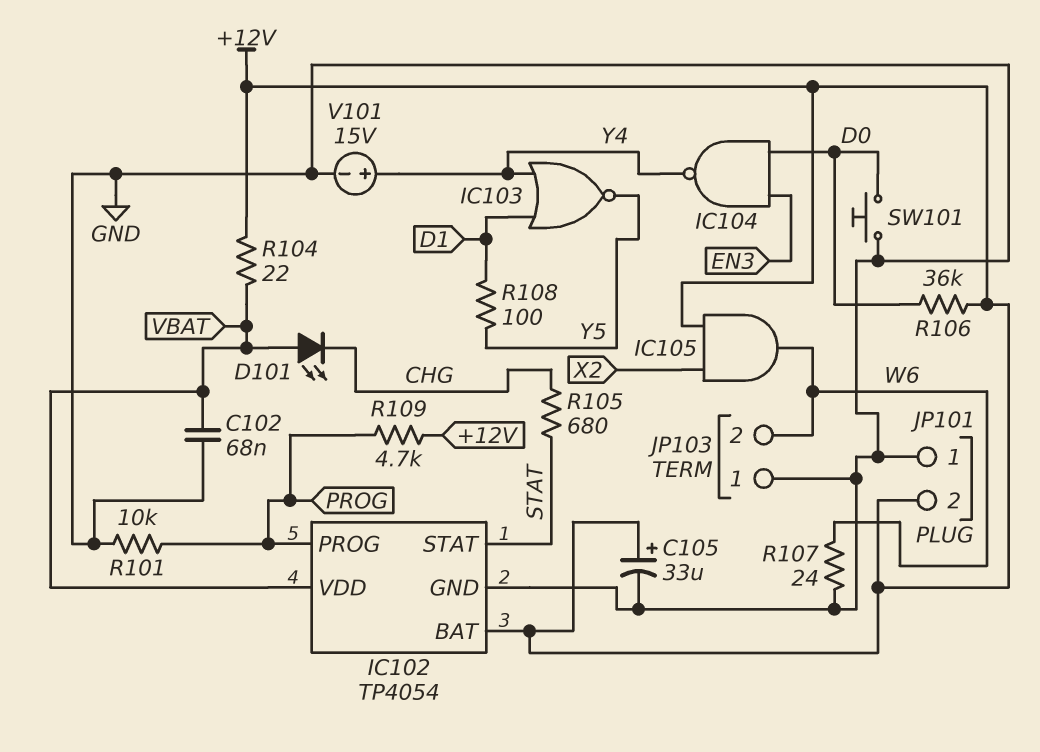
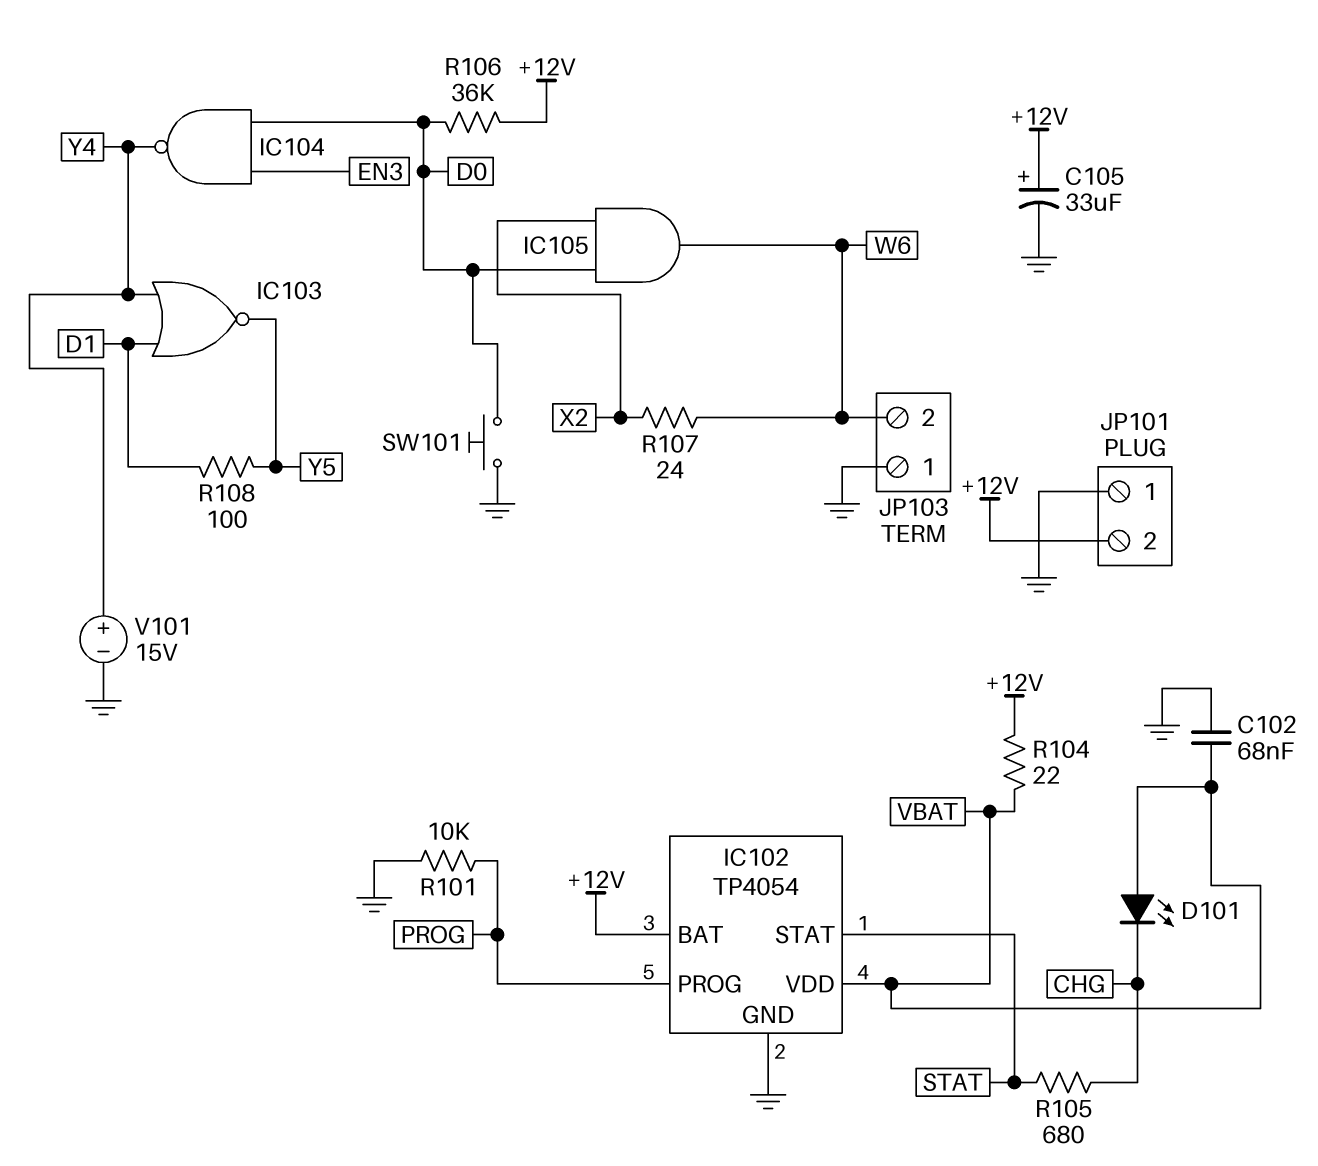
IC105: AND (in +12V, in X2, out W6) -> AND (in D0, in X2, out W6)
R107: 24 (GND, W6) -> 24 (W6, X2)
R109: 4.7k (+12V, PROG) -> none

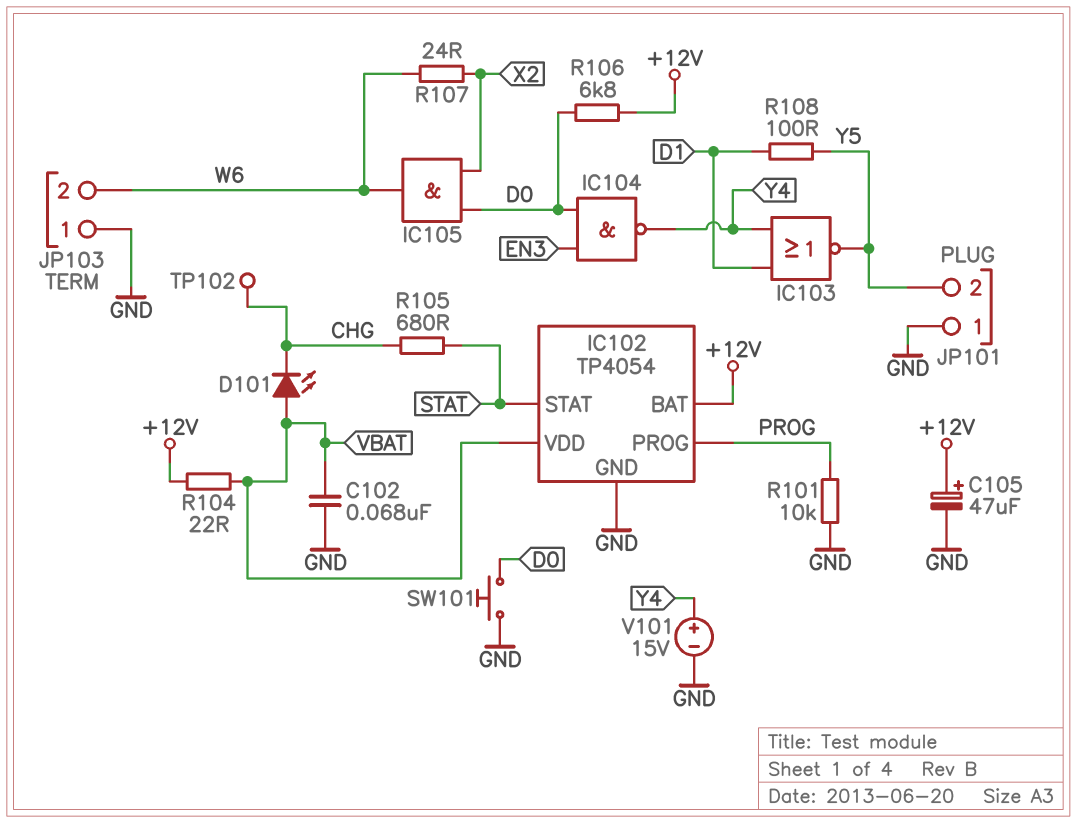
C105: 33uF (plus +12V, minus GND) -> 47uF (plus +12V, minus GND)
JP101 pin 2: +12V -> Y5
R106: 36k (+12V, D0) -> 6.8k (+12V, D0)
TP102: none -> test point (CHG)

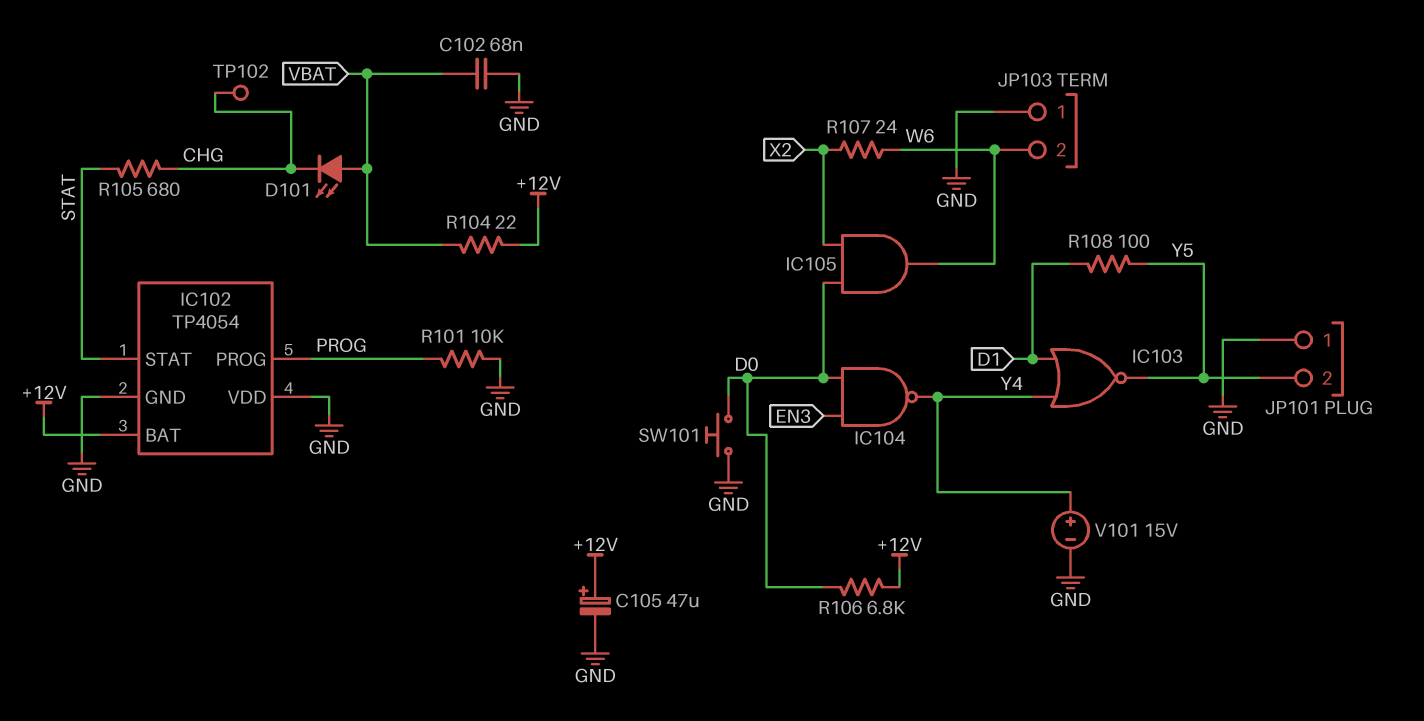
IC102 pin VDD: VBAT -> GND

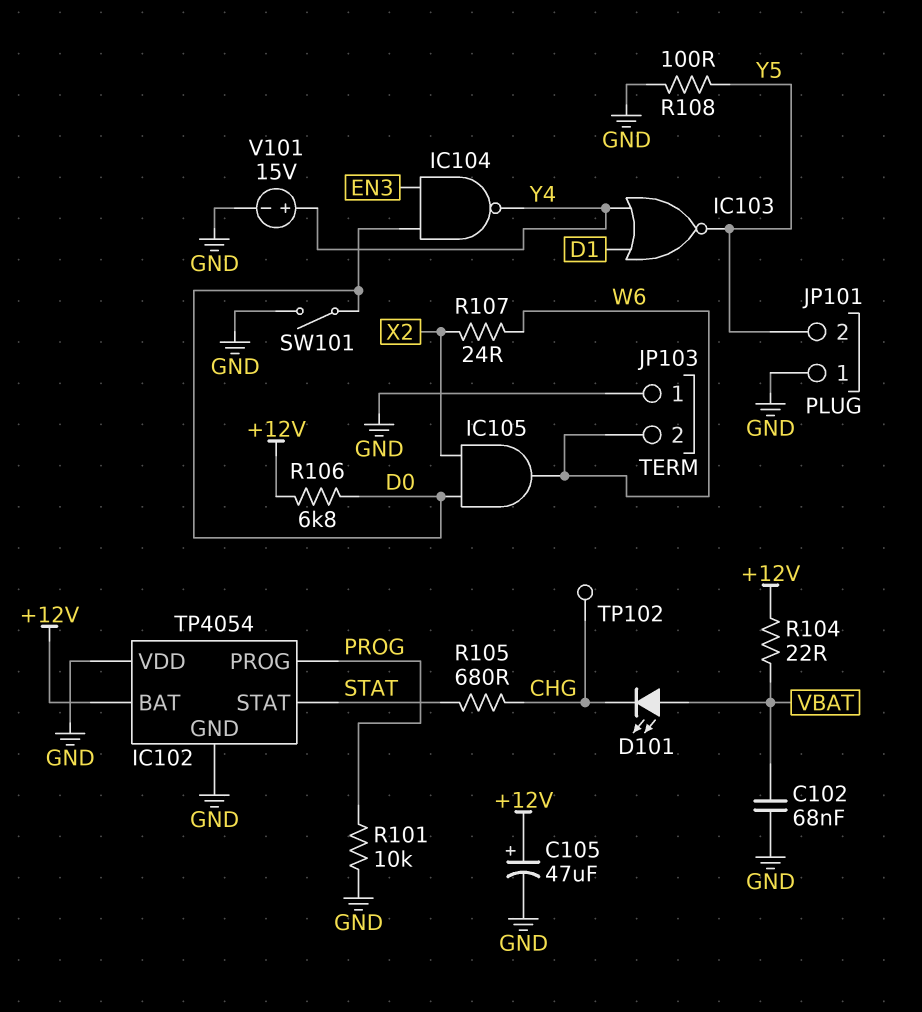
R108: 100 (D1, Y5) -> 100 (GND, Y5)
SW101: button (D0, GND) -> switch (D0, GND)

